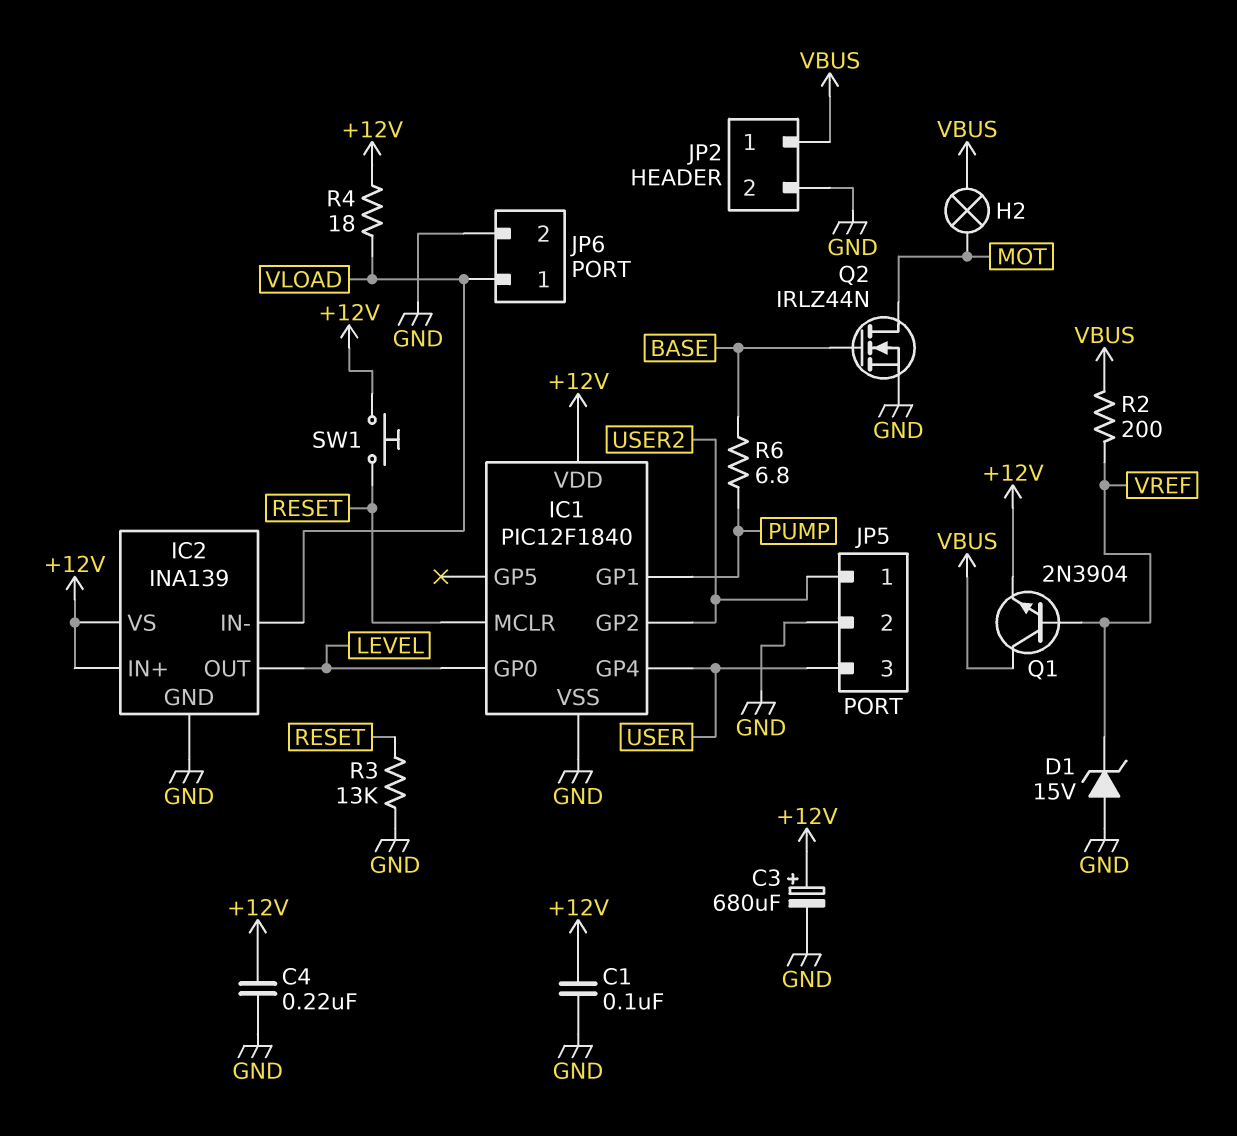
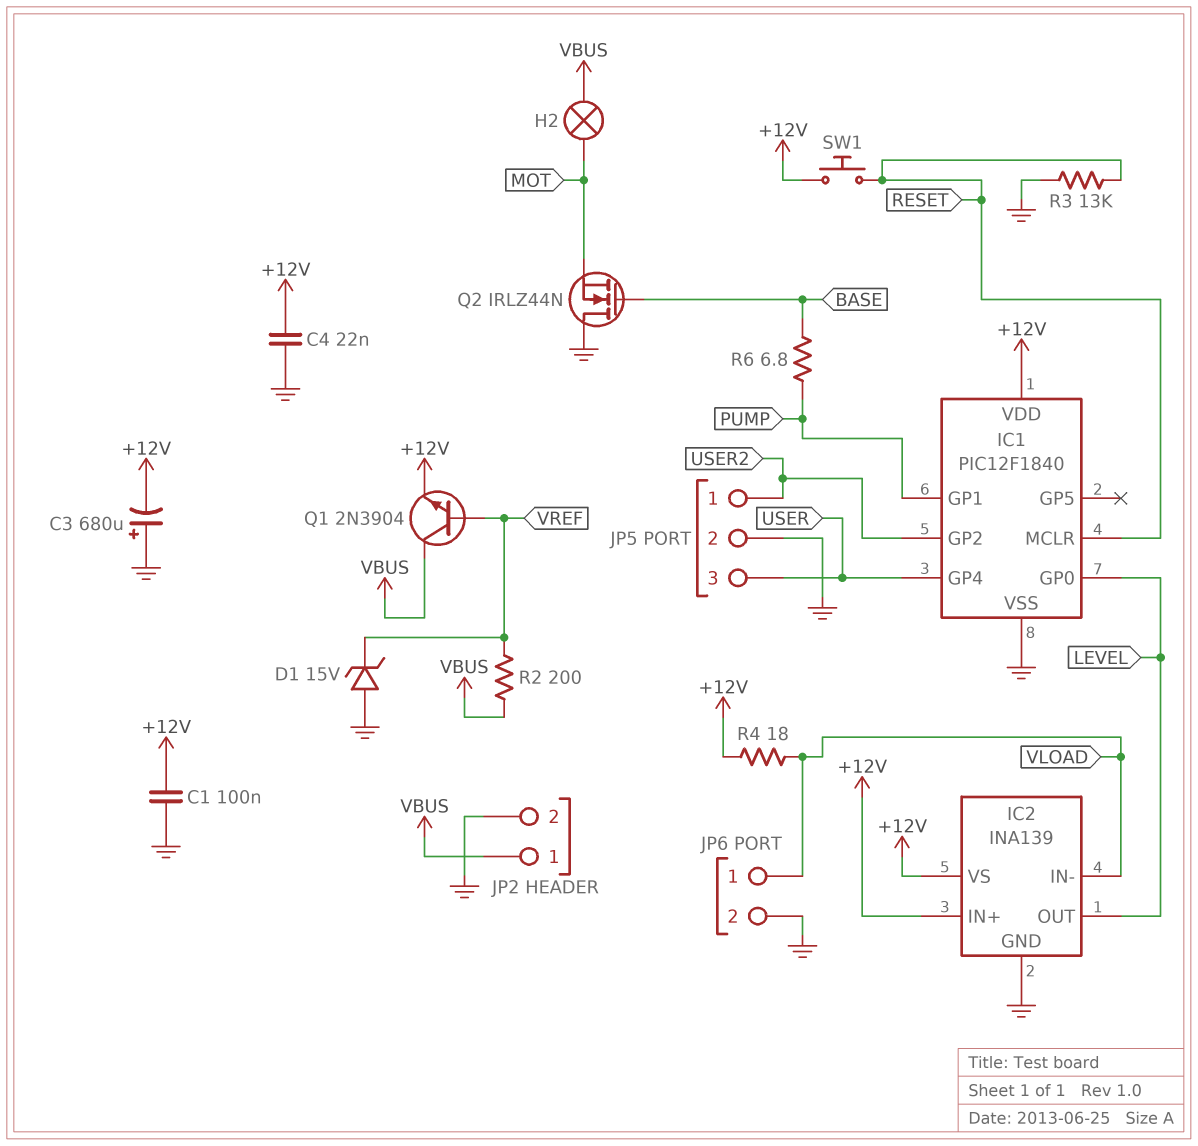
C3: 680uF (plus +12V, minus GND) -> 680uF (plus GND, minus +12V)
C4: 220nF (+12V, GND) -> 22nF (+12V, GND)
Q2: NMOS IRLZ44N (G BASE, D MOT, S GND) -> NMOS IRLZ44N (G BASE, D GND, S MOT)

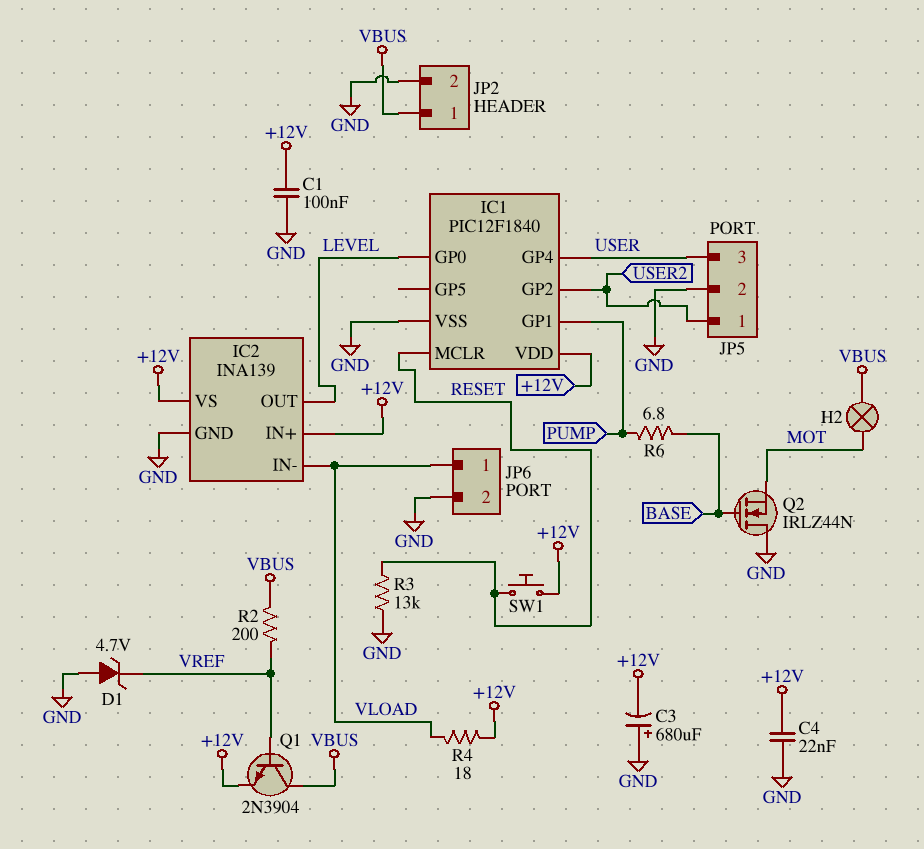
D1: zener 15V (A GND, K VREF) -> zener 4.7V (A GND, K VREF)

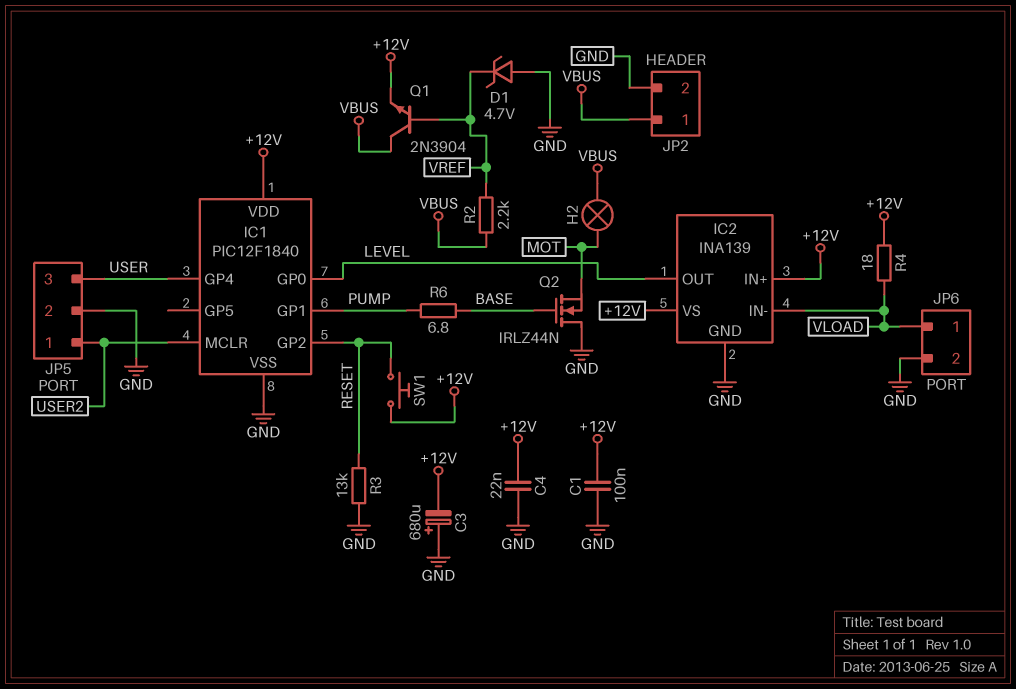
IC1 pin GP2: USER2 -> RESET
IC1 pin MCLR: RESET -> USER2
R2: 200 (VBUS, VREF) -> 2.2k (VBUS, VREF)

